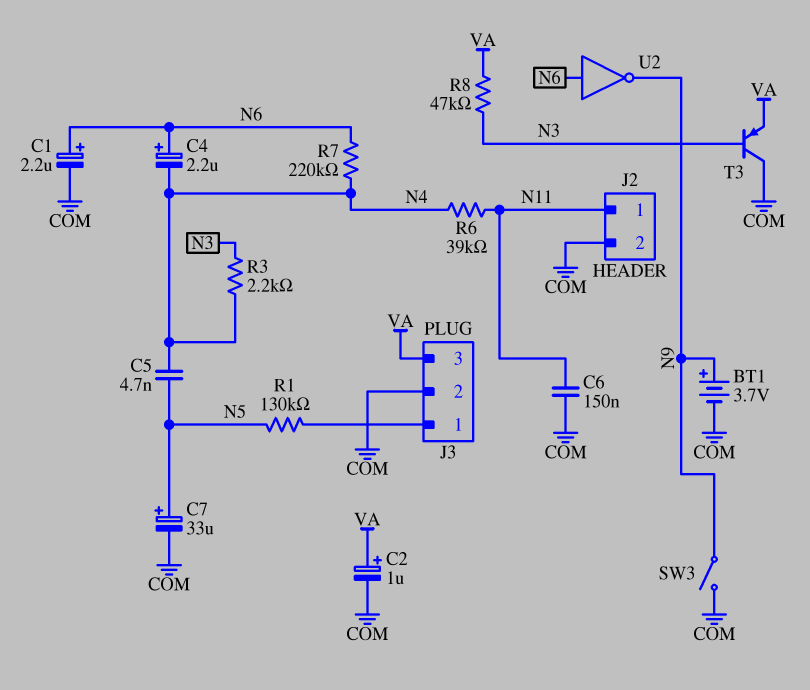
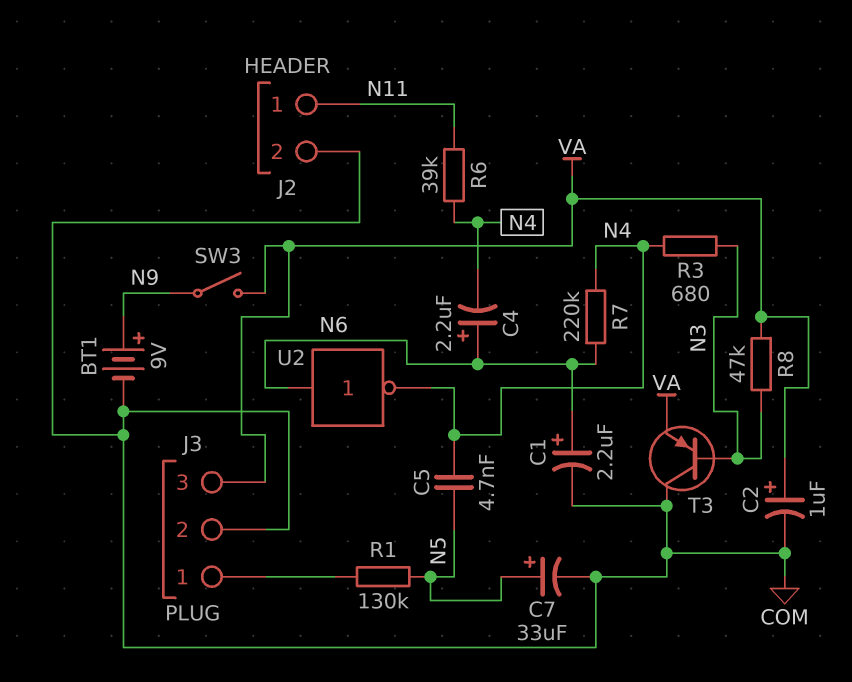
BT1: 3.7V (plus N9, minus COM) -> 9V (plus N9, minus COM)
C6: 150nF (COM, N11) -> none
R3: 2.2k (N3, N4) -> 680 (N3, N4)
SW3: switch (COM, N9) -> switch (N9, VA)
U2: NOT (in N6, out N9) -> NOT (in N6, out N4)

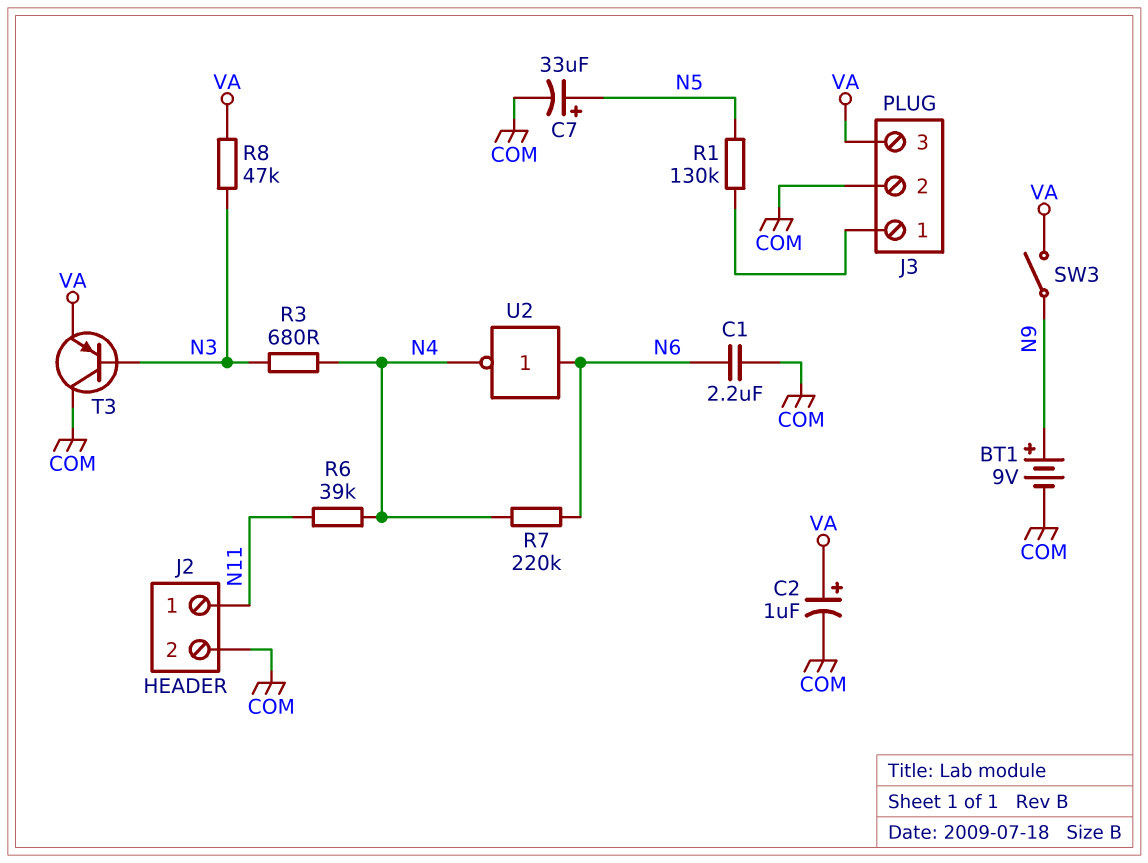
C1: 2.2uF (plus N6, minus COM) -> 2.2uF (COM, N6)
C4: 2.2uF (plus N6, minus N4) -> none
C5: 4.7nF (N4, N5) -> none

